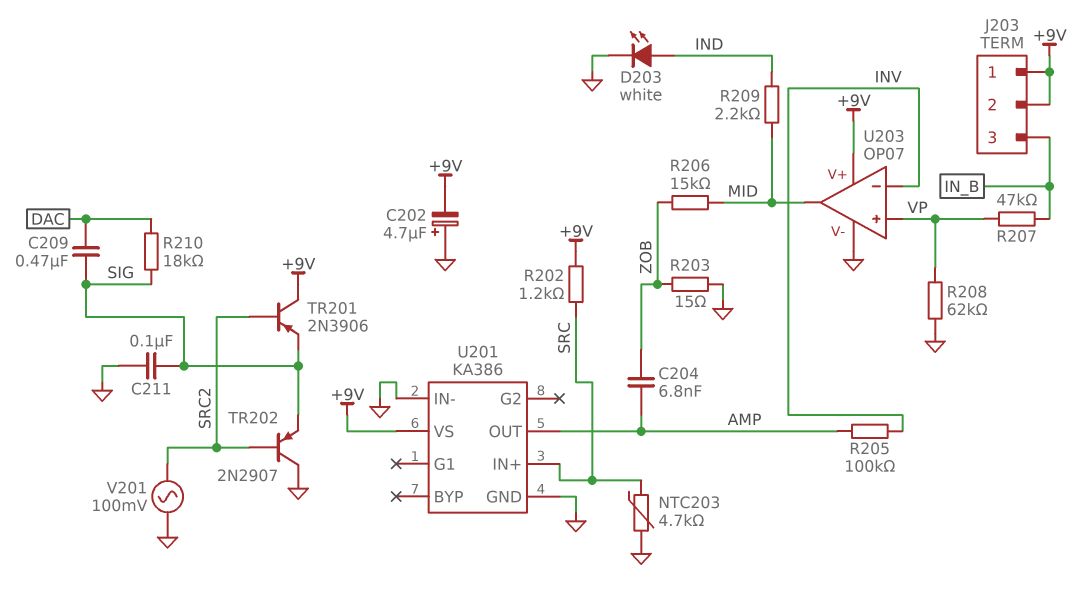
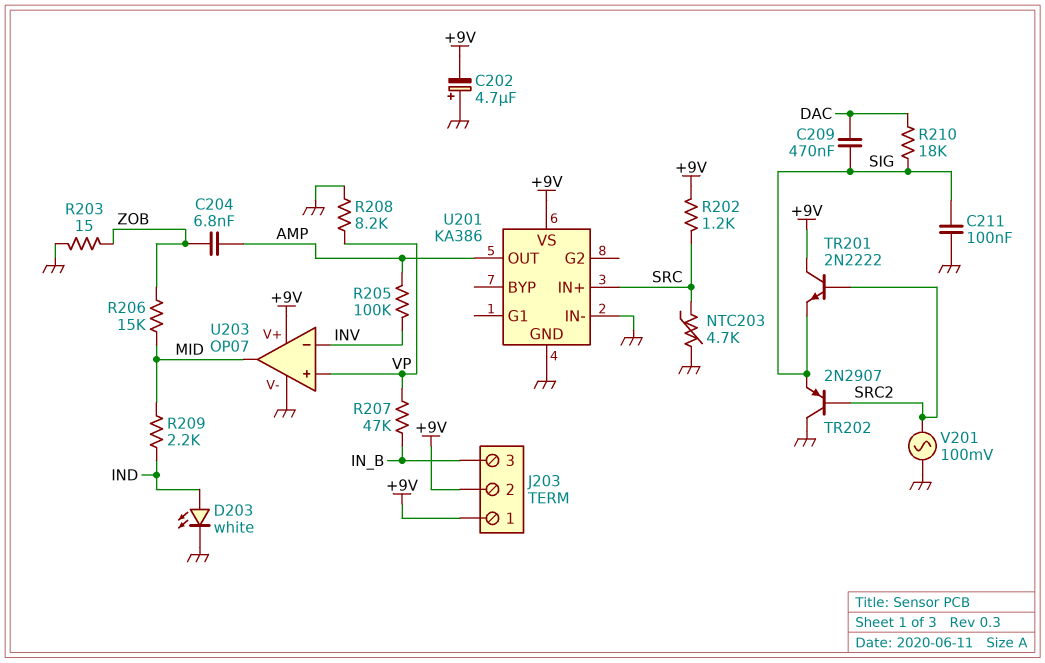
R208: 62k (GND, VP) -> 8.2k (GND, VP)
TR201: PNP 2N3906 (B SRC2, C +9V, E SIG) -> NPN 2N2222 (B SRC2, C +9V, E SIG)

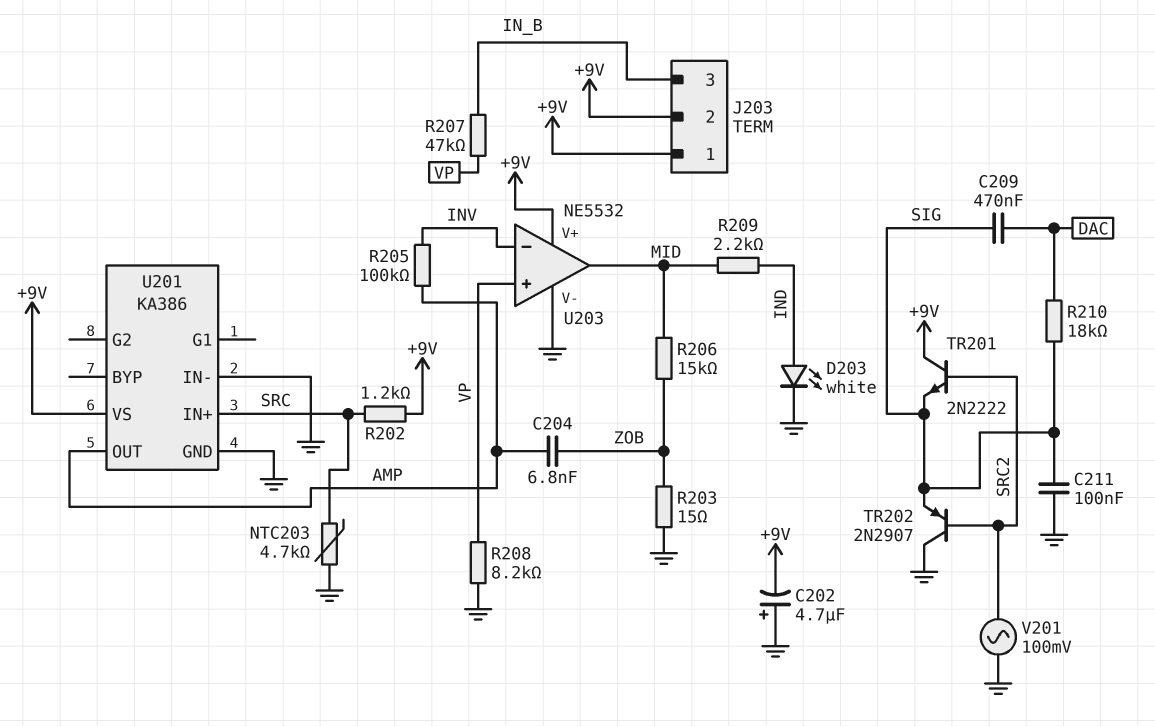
U203: OP07 -> NE5532

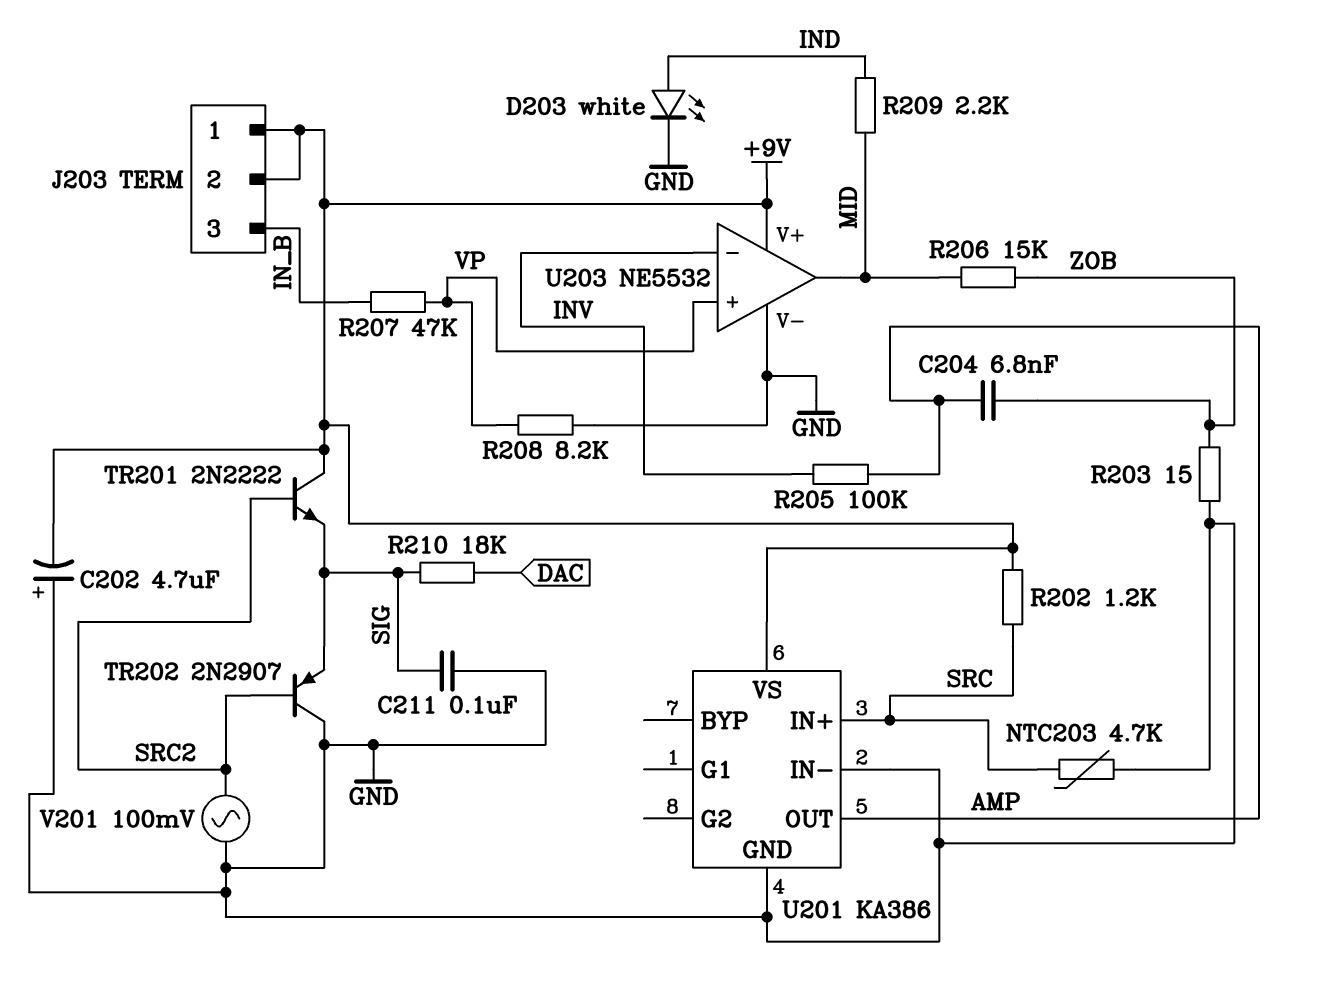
C209: 470nF (DAC, SIG) -> none

